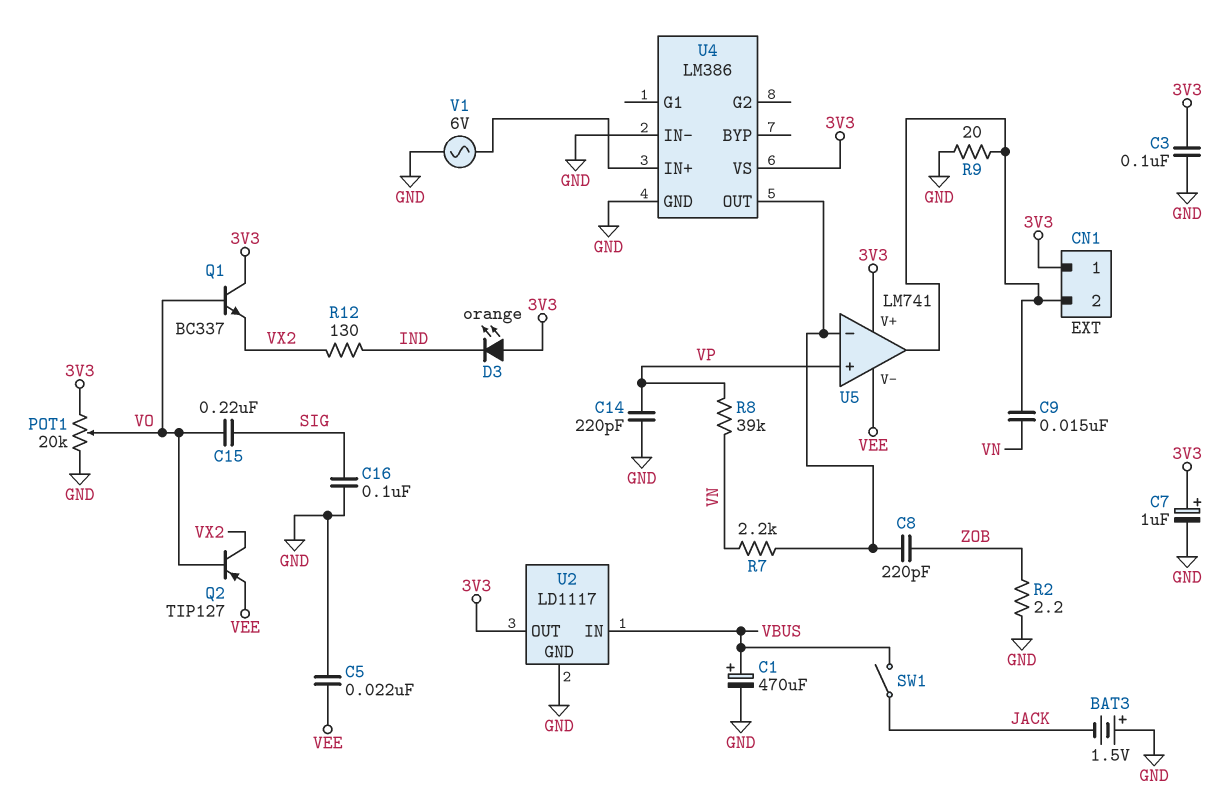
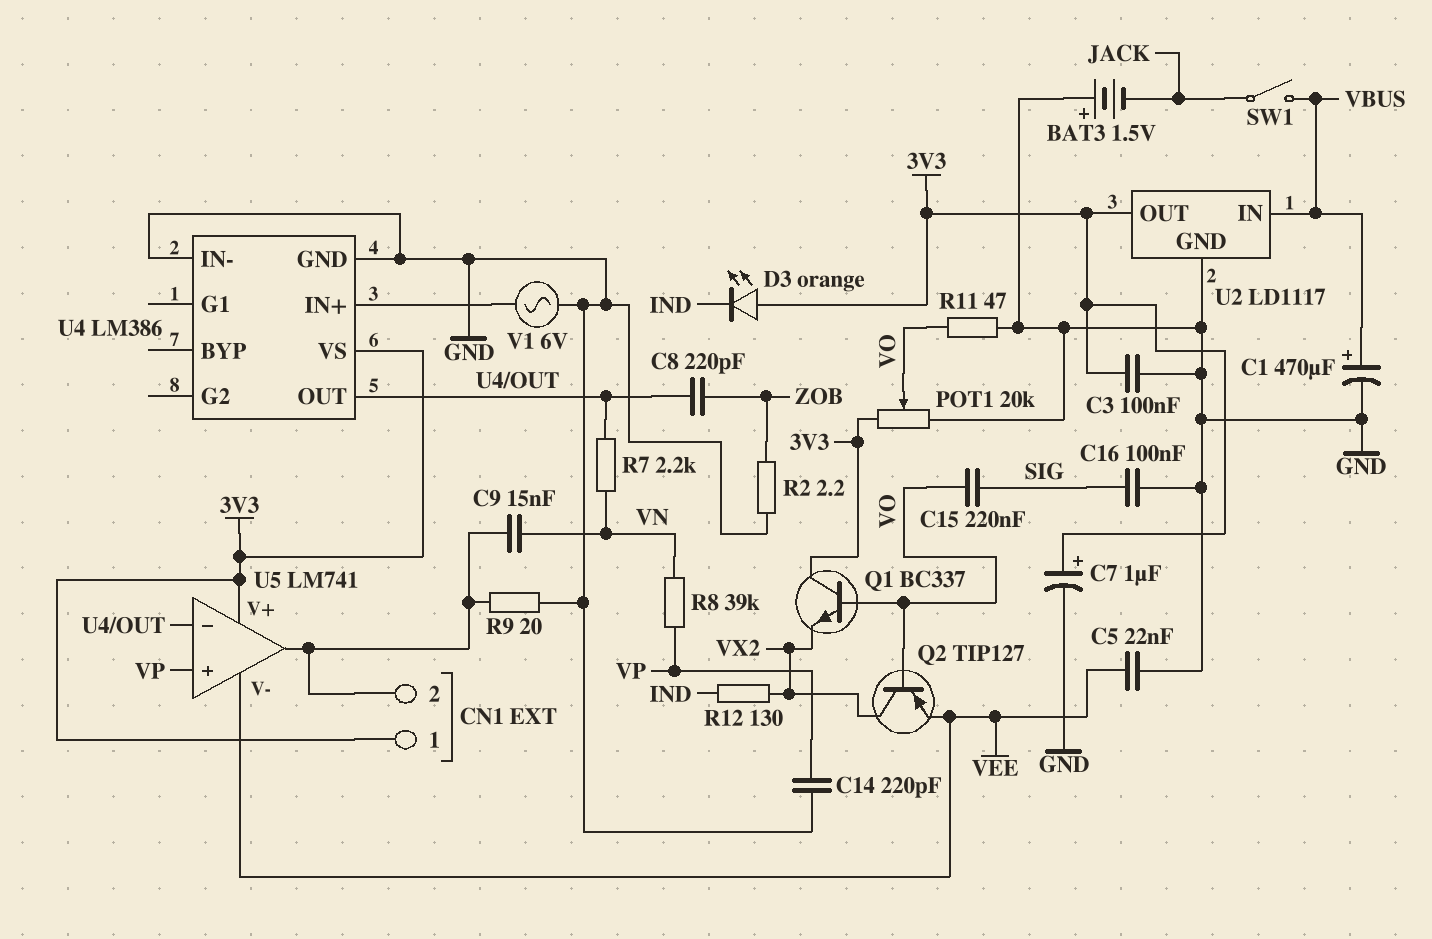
R11: none -> 47 (GND, VO)

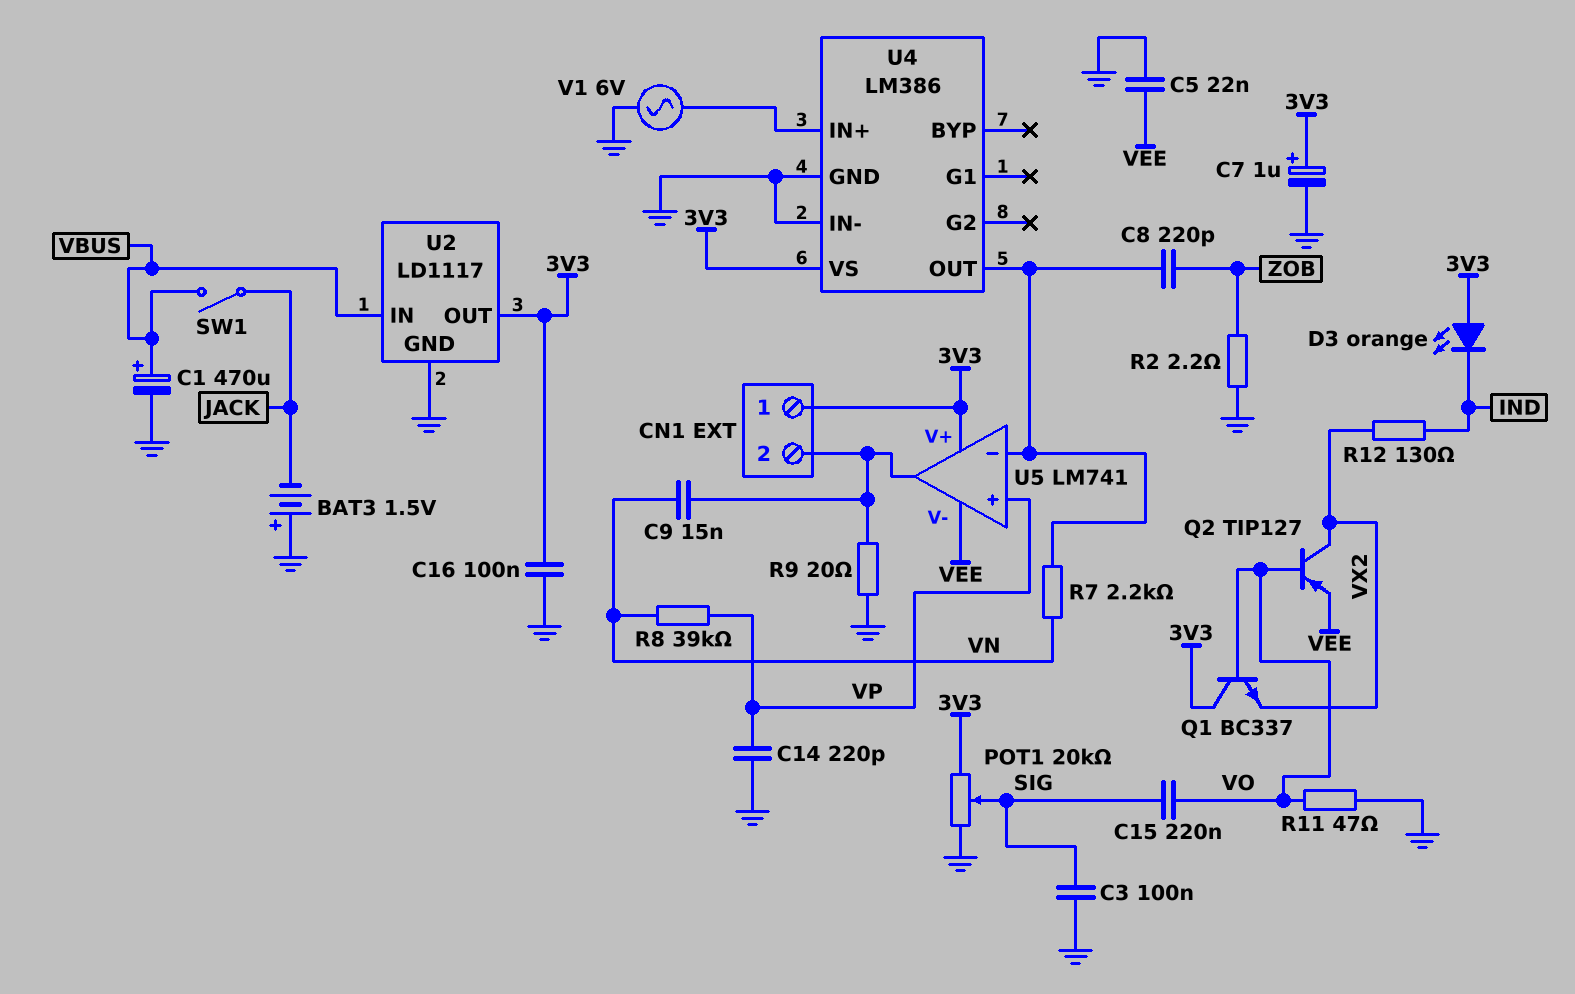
C3: 100nF (3V3, GND) -> 100nF (GND, SIG)
C16: 100nF (GND, SIG) -> 100nF (3V3, GND)
POT1: 20k (3V3, GND, wiper VO) -> 20k (3V3, GND, wiper SIG)

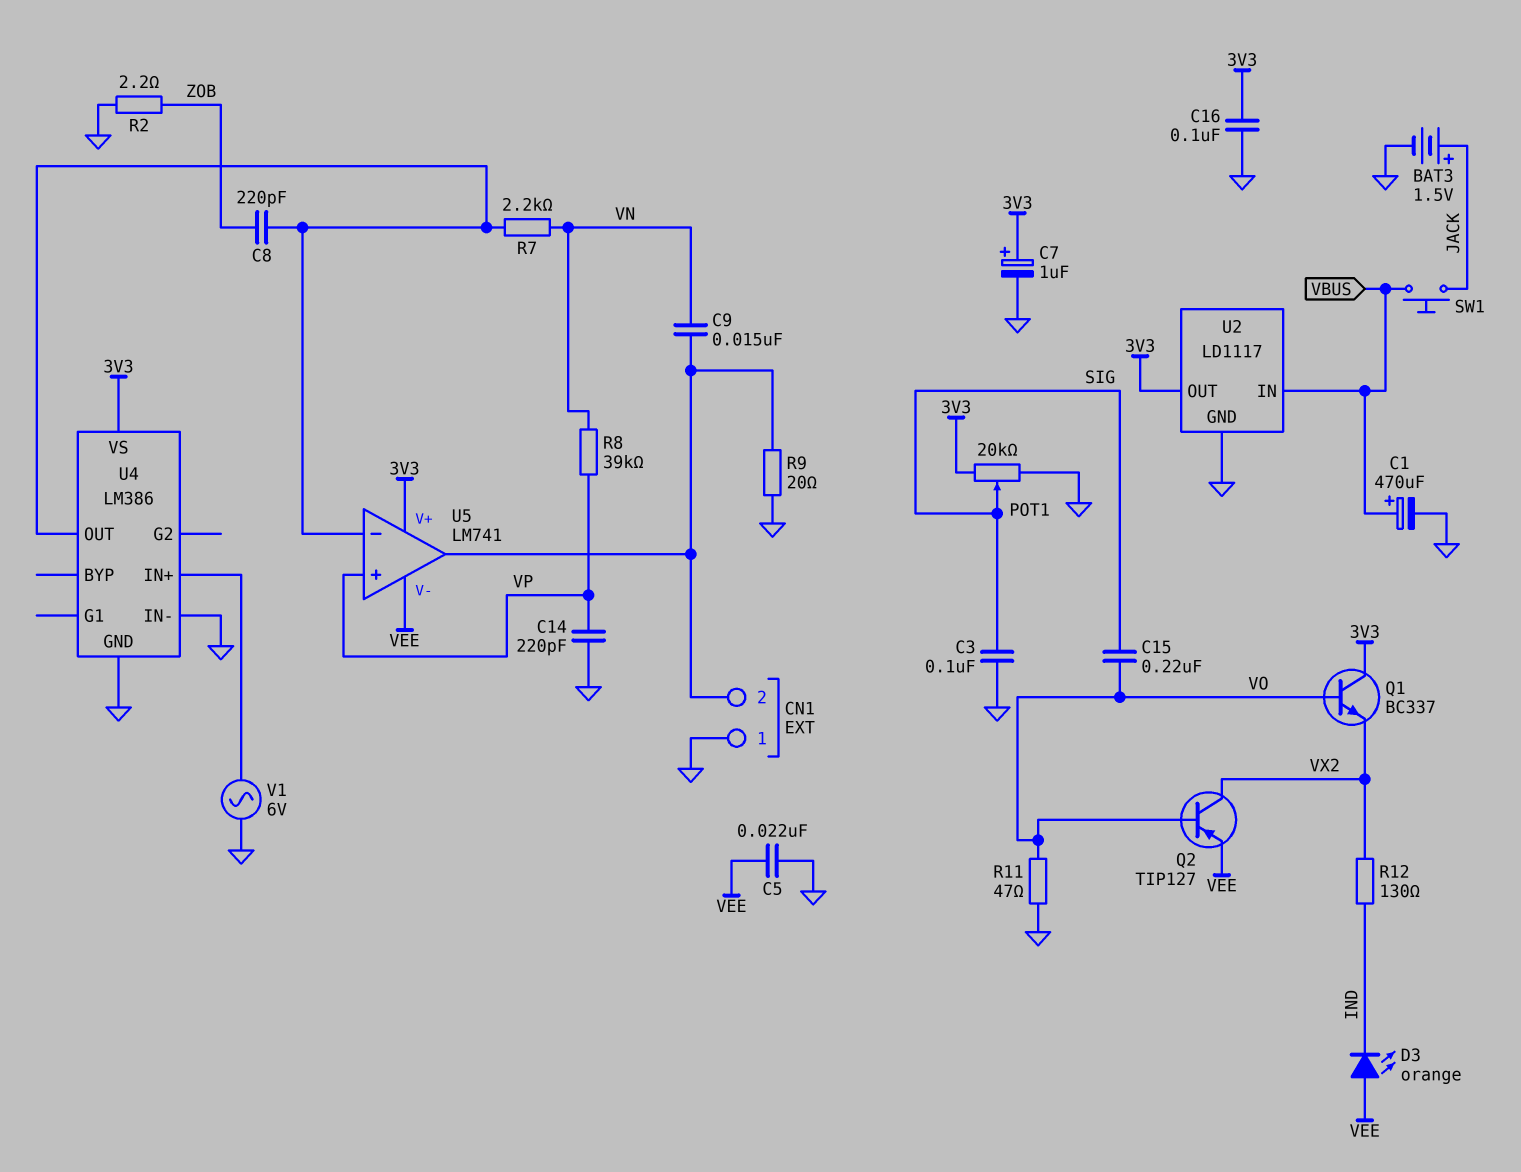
BAT3: 1.5V (plus GND, minus JACK) -> 1.5V (plus JACK, minus GND)
CN1 pin 1: 3V3 -> GND
D3: LED orange (A 3V3, K IND) -> LED orange (A VEE, K IND)
SW1: switch (JACK, VBUS) -> button (JACK, VBUS)

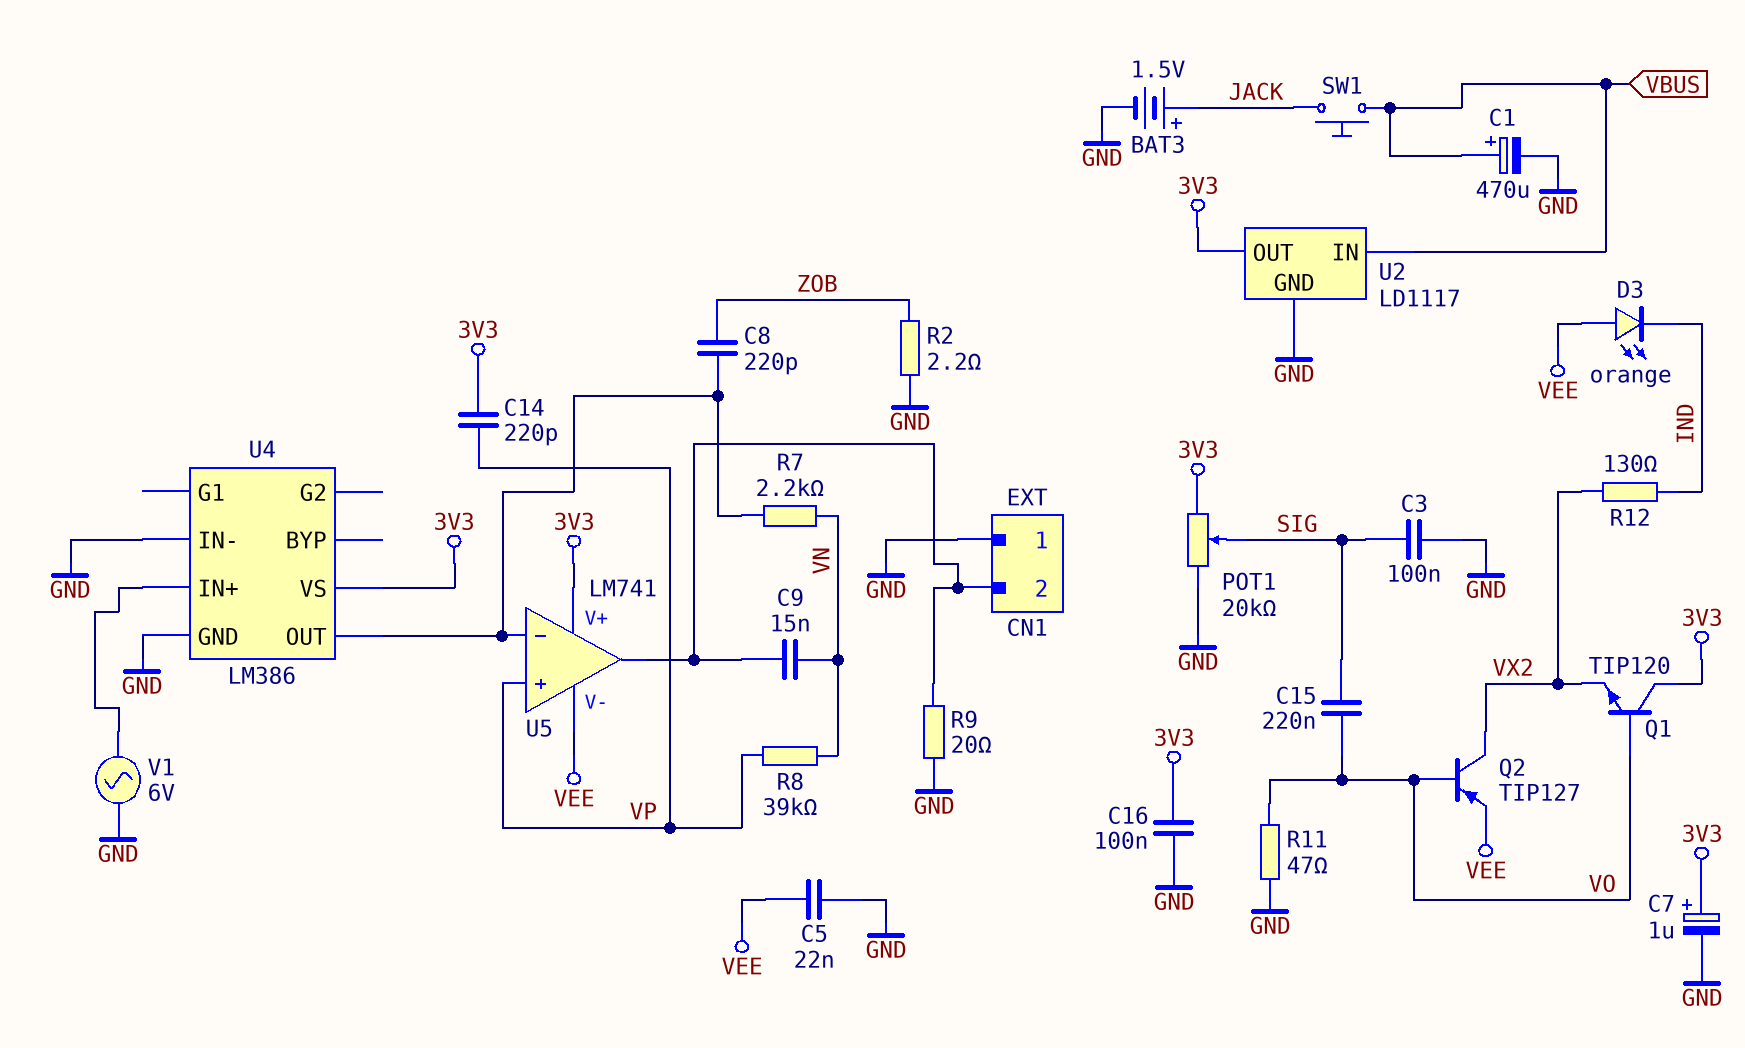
C14: 220pF (GND, VP) -> 220pF (3V3, VP)
Q1: NPN BC337 (B VO, C 3V3, E VX2) -> NPN TIP120 (B VO, C 3V3, E VX2)

